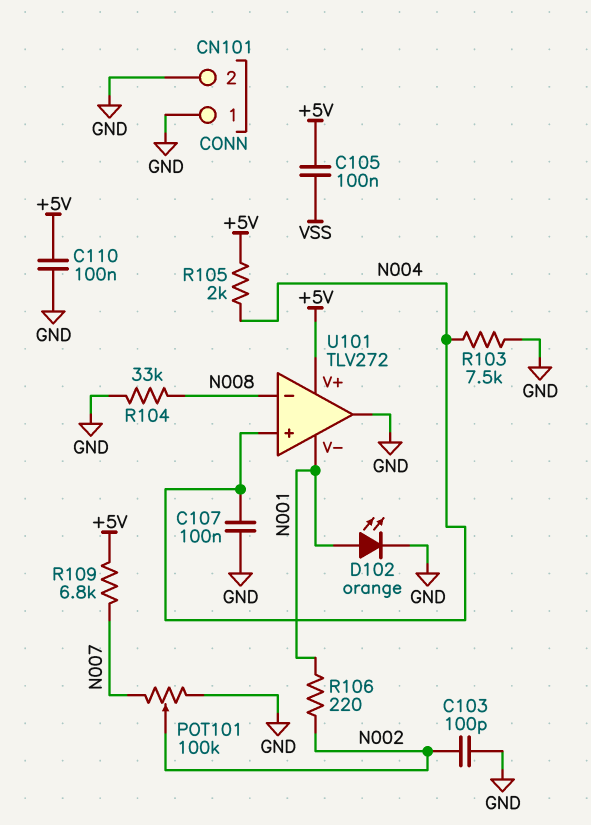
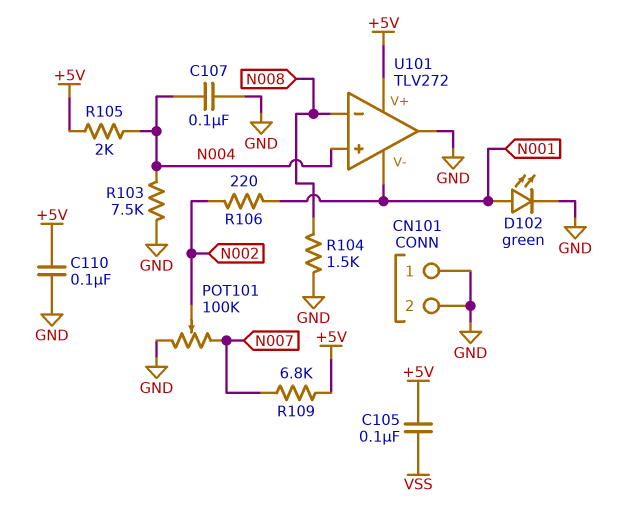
C103: 100pF (GND, N002) -> none
D102: LED orange (A N001, K GND) -> LED green (A N001, K GND)
R104: 33k (GND, N008) -> 1.5k (GND, N008)

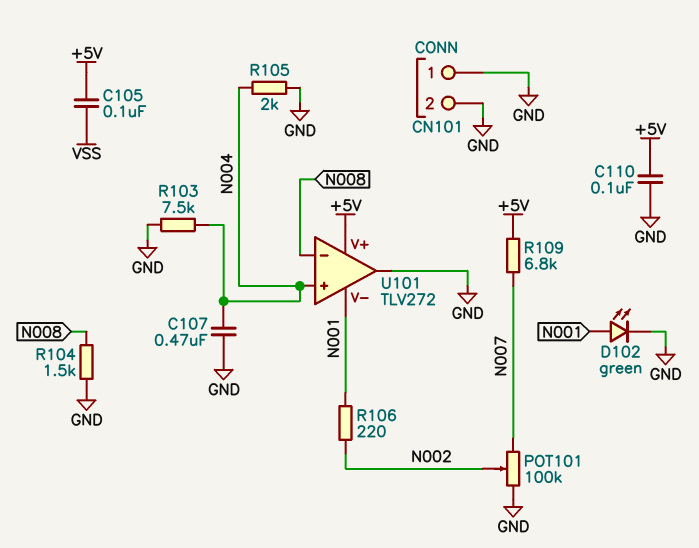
C107: 100nF (GND, N004) -> 470nF (GND, N004)
R105: 2k (+5V, N004) -> 2k (GND, N004)

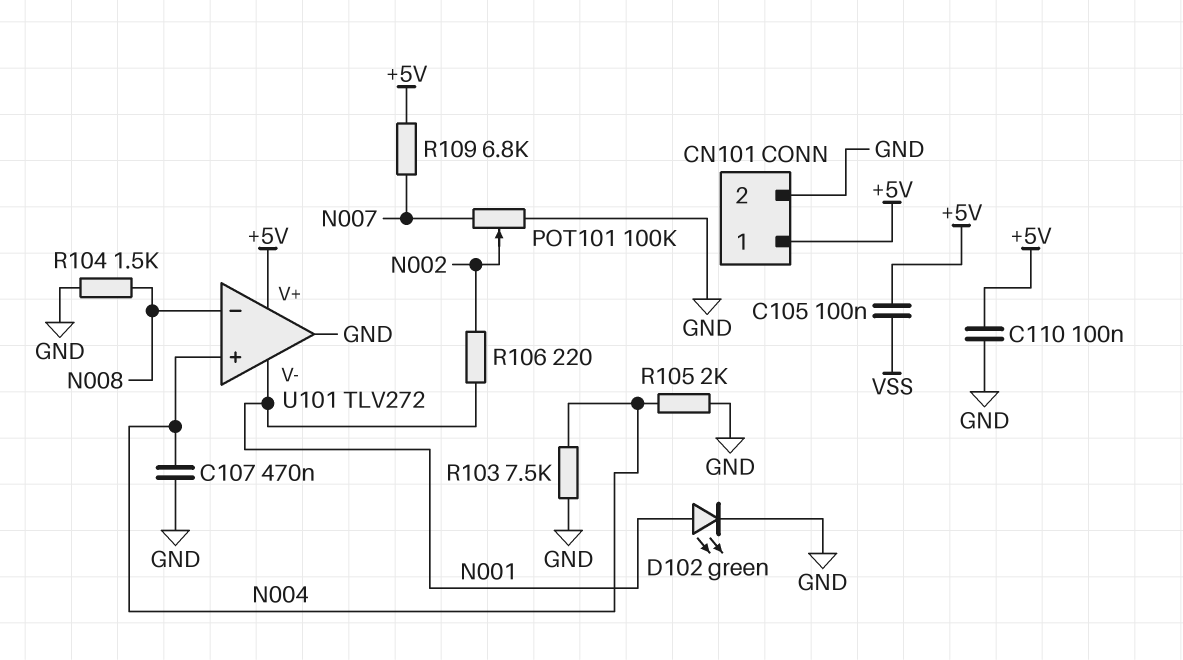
CN101 pin 1: GND -> +5V

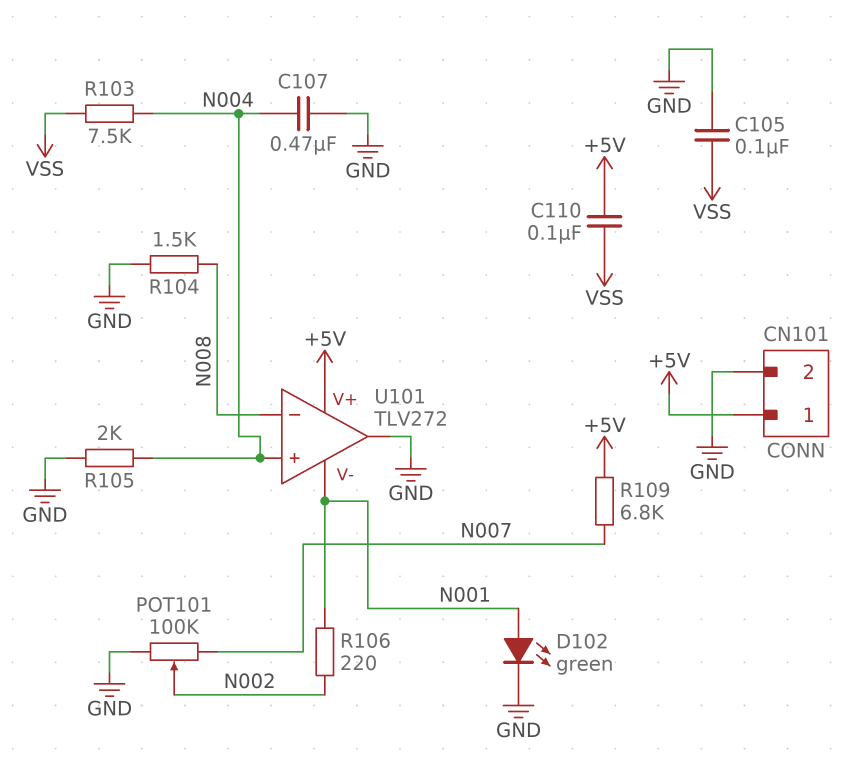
C105: 100nF (+5V, VSS) -> 100nF (GND, VSS)
C110: 100nF (+5V, GND) -> 100nF (+5V, VSS)
R103: 7.5k (GND, N004) -> 7.5k (N004, VSS)

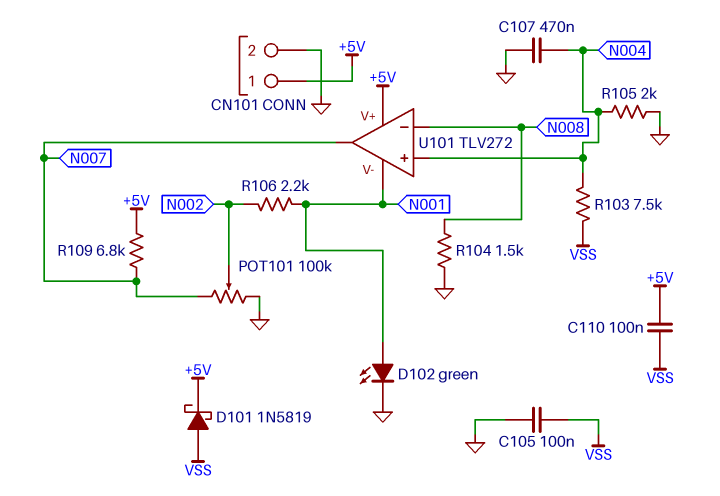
D101: none -> schottky 1N5819 (A VSS, K +5V)
R106: 220 (N001, N002) -> 2.2k (N001, N002)
U101 pin out: GND -> N007

